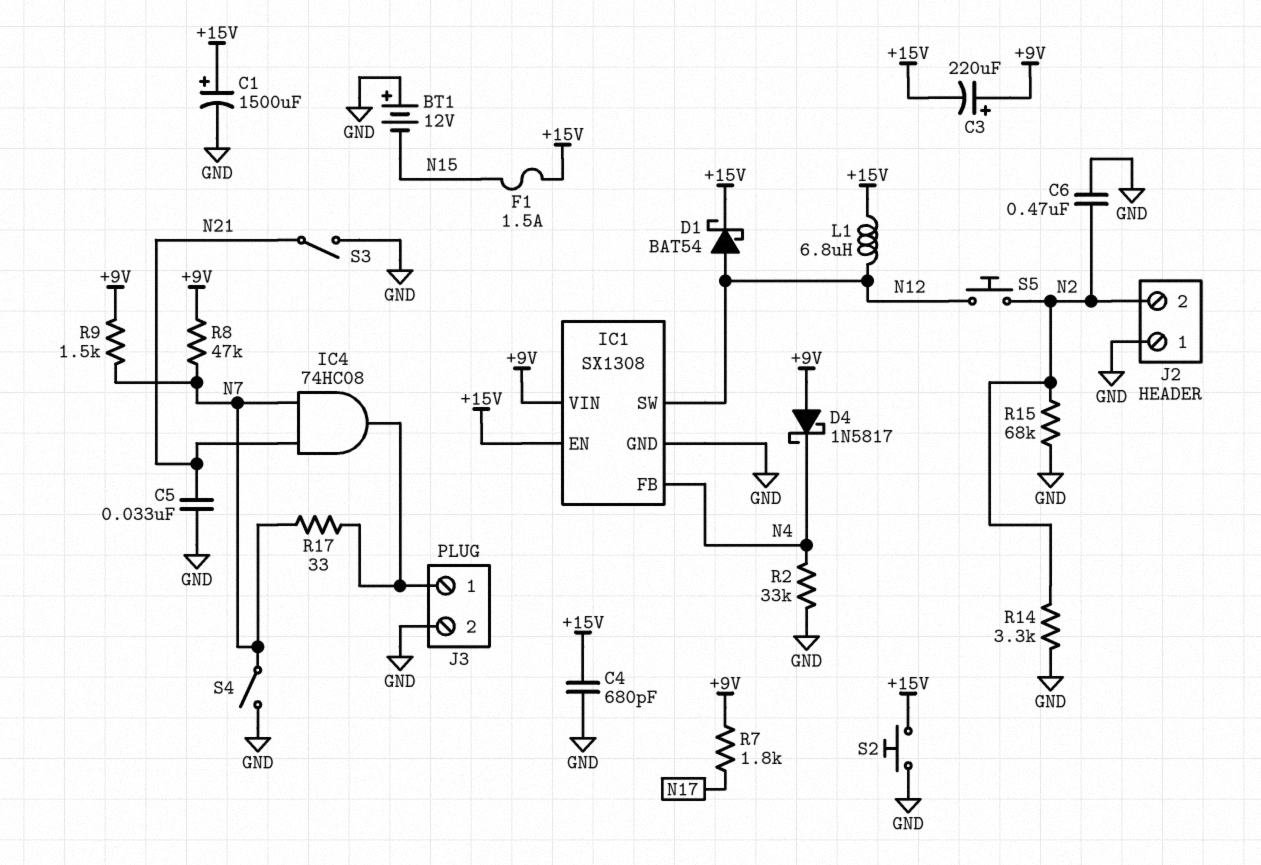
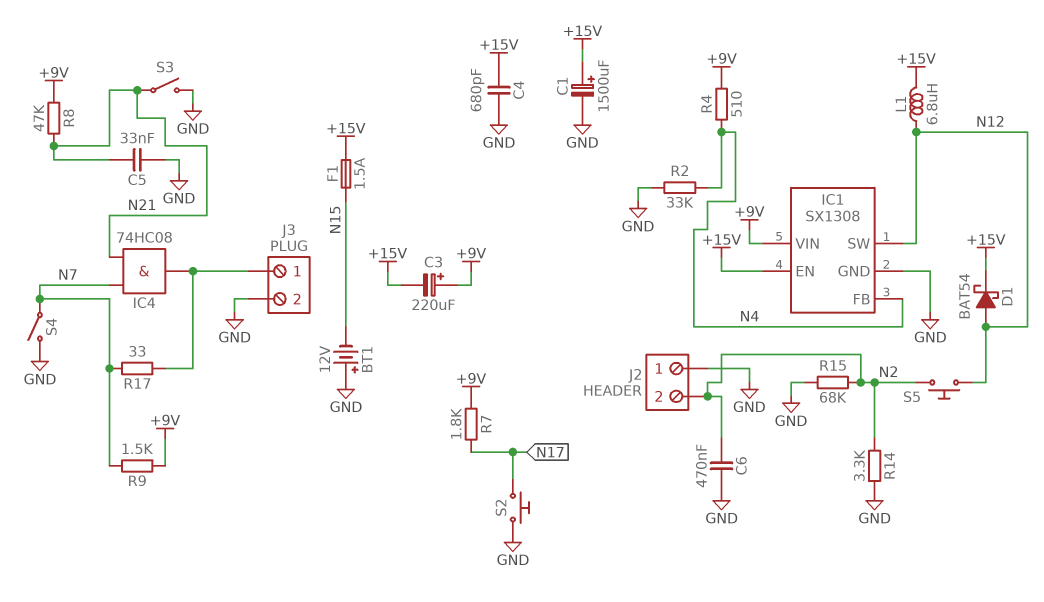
D4: schottky 1N5817 (A +9V, K N4) -> none
R4: none -> 510 (+9V, N4)
R8: 47k (+9V, N7) -> 47k (+9V, N21)
S2: button (+15V, GND) -> button (GND, N17)

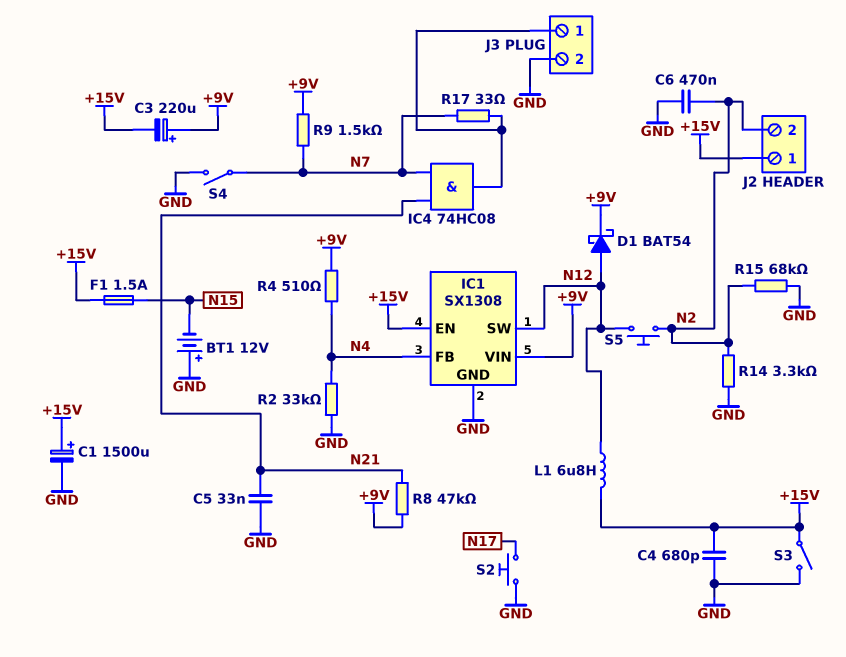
D1: schottky BAT54 (A N12, K +15V) -> schottky BAT54 (A N12, K +9V)
J2 pin 1: GND -> +15V
R7: 1.8k (+9V, N17) -> none
S3: switch (GND, N21) -> switch (+15V, GND)

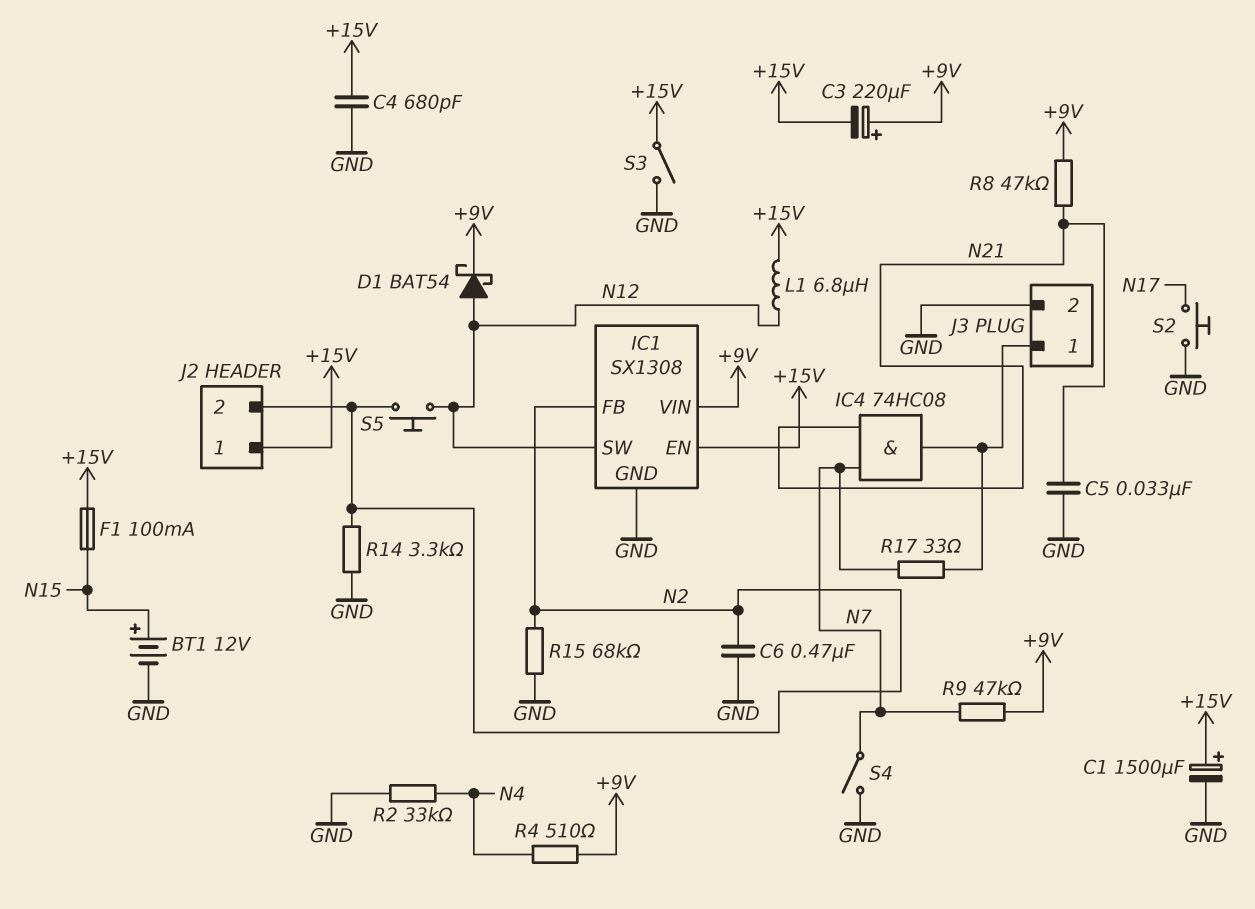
BT1: 12V (plus GND, minus N15) -> 12V (plus N15, minus GND)
F1: 1.5A (+15V, N15) -> 100mA (+15V, N15)
IC1 pin FB: N4 -> N2
R9: 1.5k (+9V, N7) -> 47k (+9V, N7)

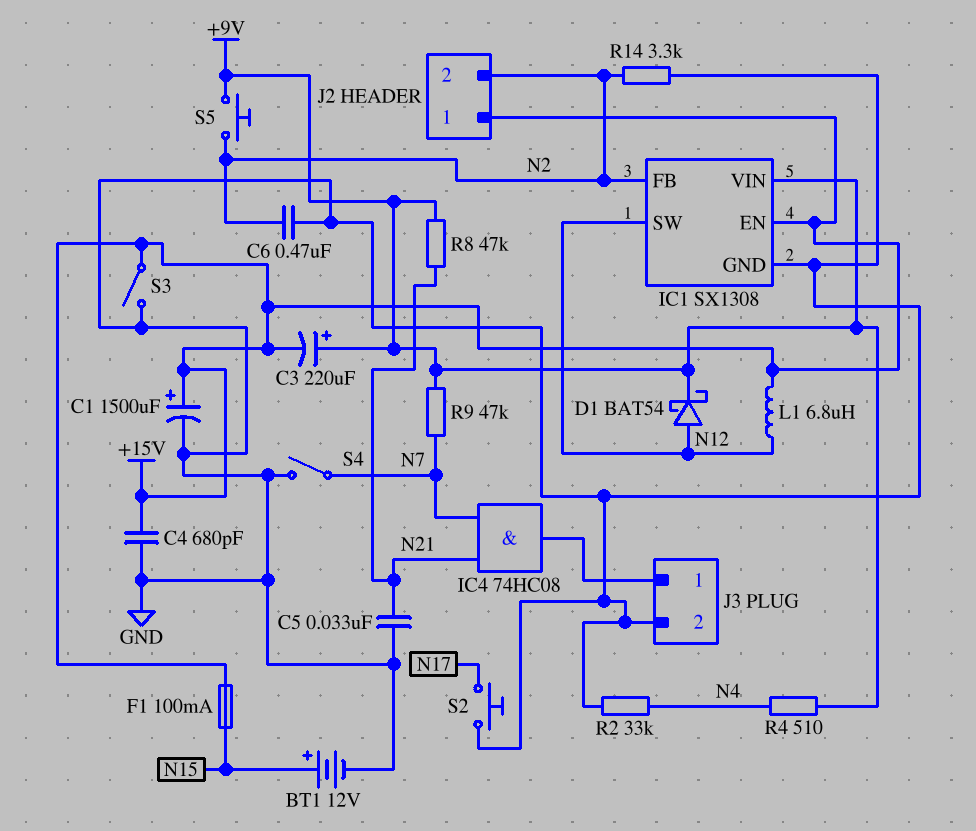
R15: 68k (GND, N2) -> none
R17: 33 (J3/1, N7) -> none
S5: button (N2, N12) -> button (+9V, N2)

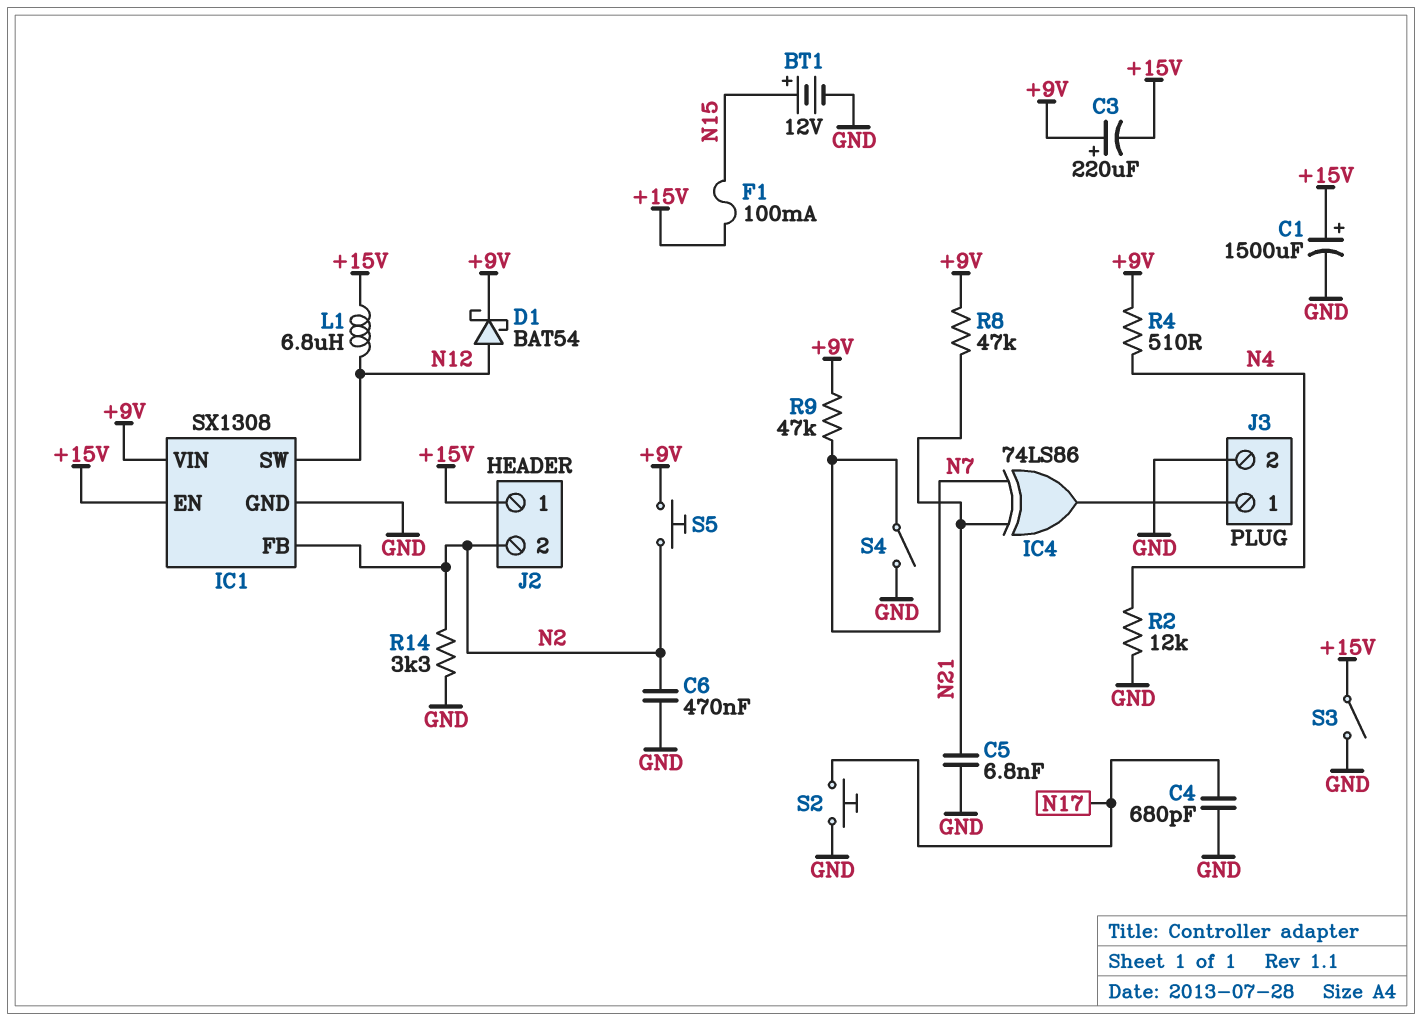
C4: 680pF (+15V, GND) -> 680pF (GND, N17)
C5: 33nF (GND, N21) -> 6.8nF (GND, N21)
IC4: AND 74HC08 (in N7, in N21, out J3/1) -> XOR 74LS86 (in N7, in N21, out J3/1)
R2: 33k (GND, N4) -> 12k (GND, N4)

